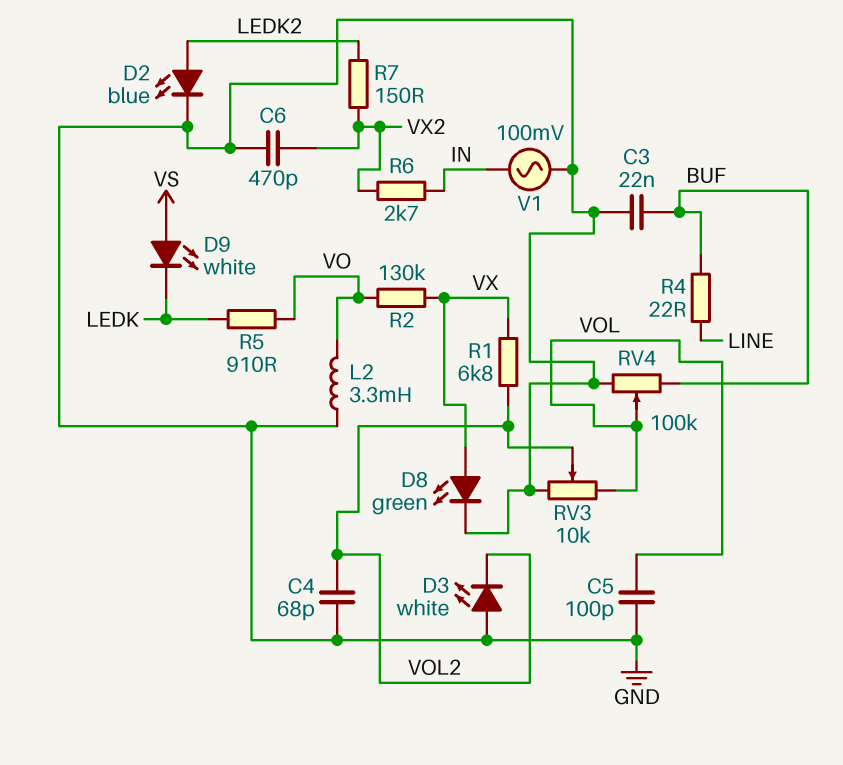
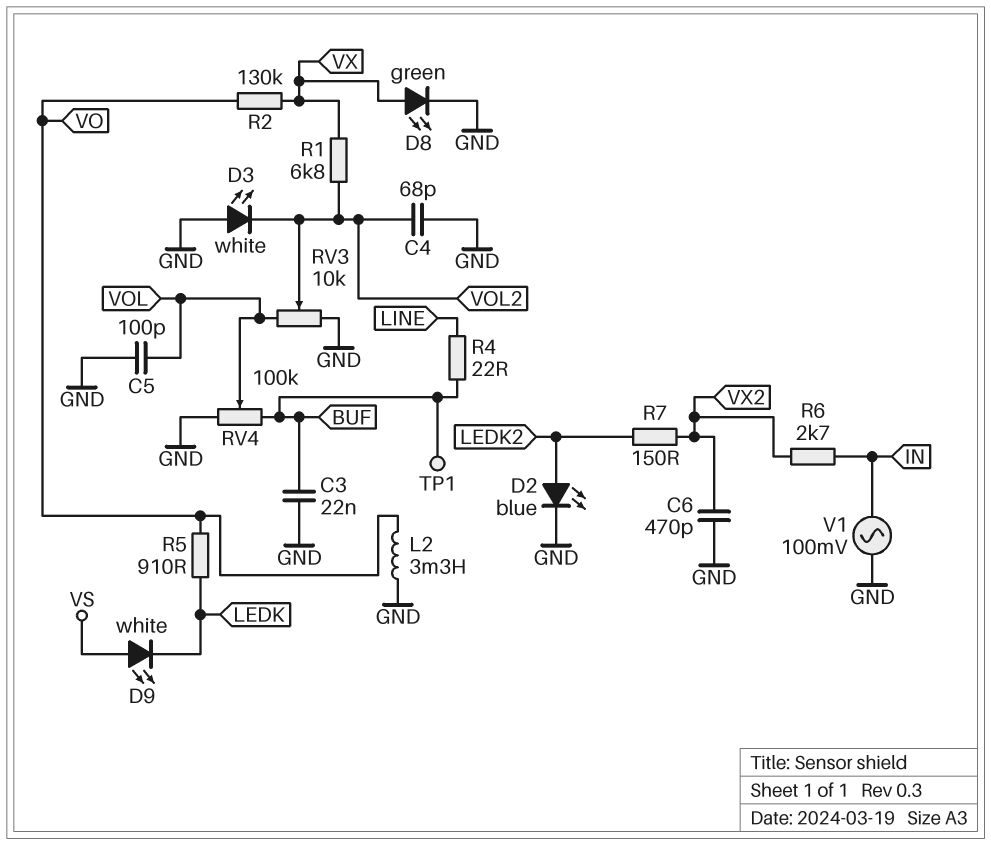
TP1: none -> test point (BUF)

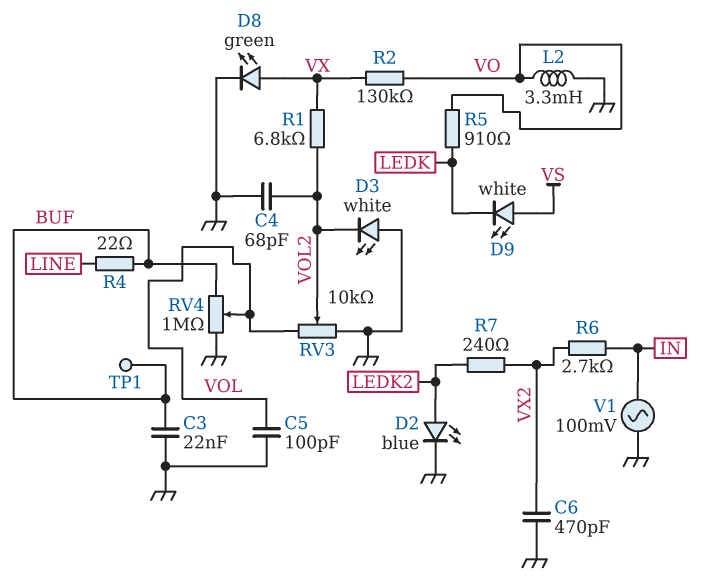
R7: 150 (LEDK2, VX2) -> 240 (LEDK2, VX2)
RV4: 100k (BUF, GND, wiper VOL) -> 1M (BUF, GND, wiper VOL)

